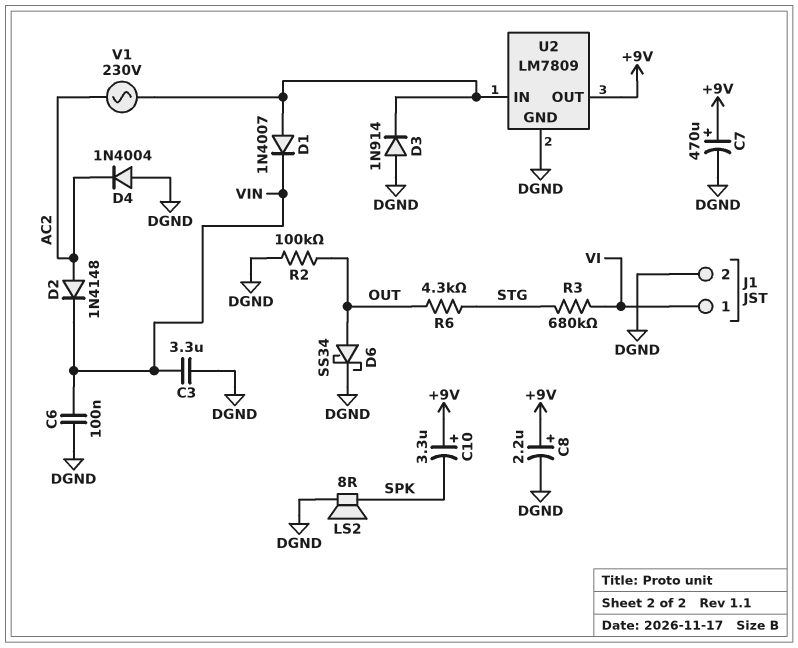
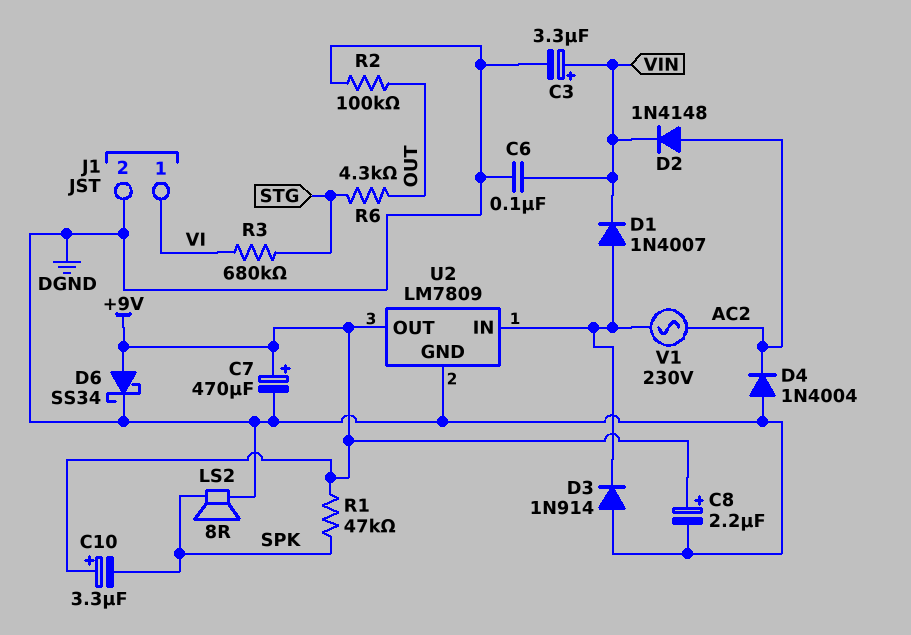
C3: 3.3uF (DGND, VIN) -> 3.3uF (plus VIN, minus DGND)
D6: schottky SS34 (A OUT, K DGND) -> schottky SS34 (A +9V, K DGND)
R1: none -> 47k (+9V, SPK)

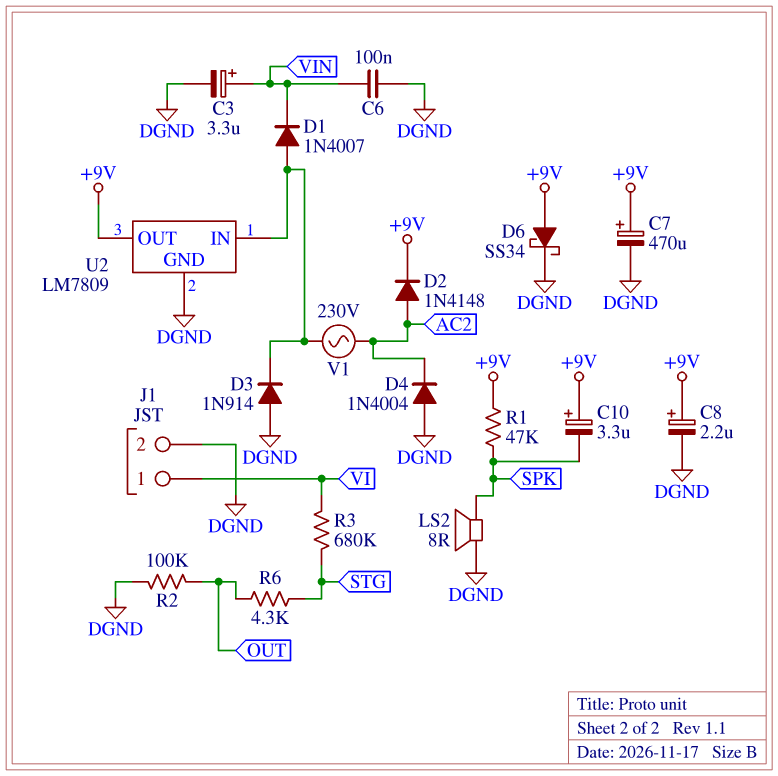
D2: diode 1N4148 (A AC2, K VIN) -> diode 1N4148 (A AC2, K +9V)

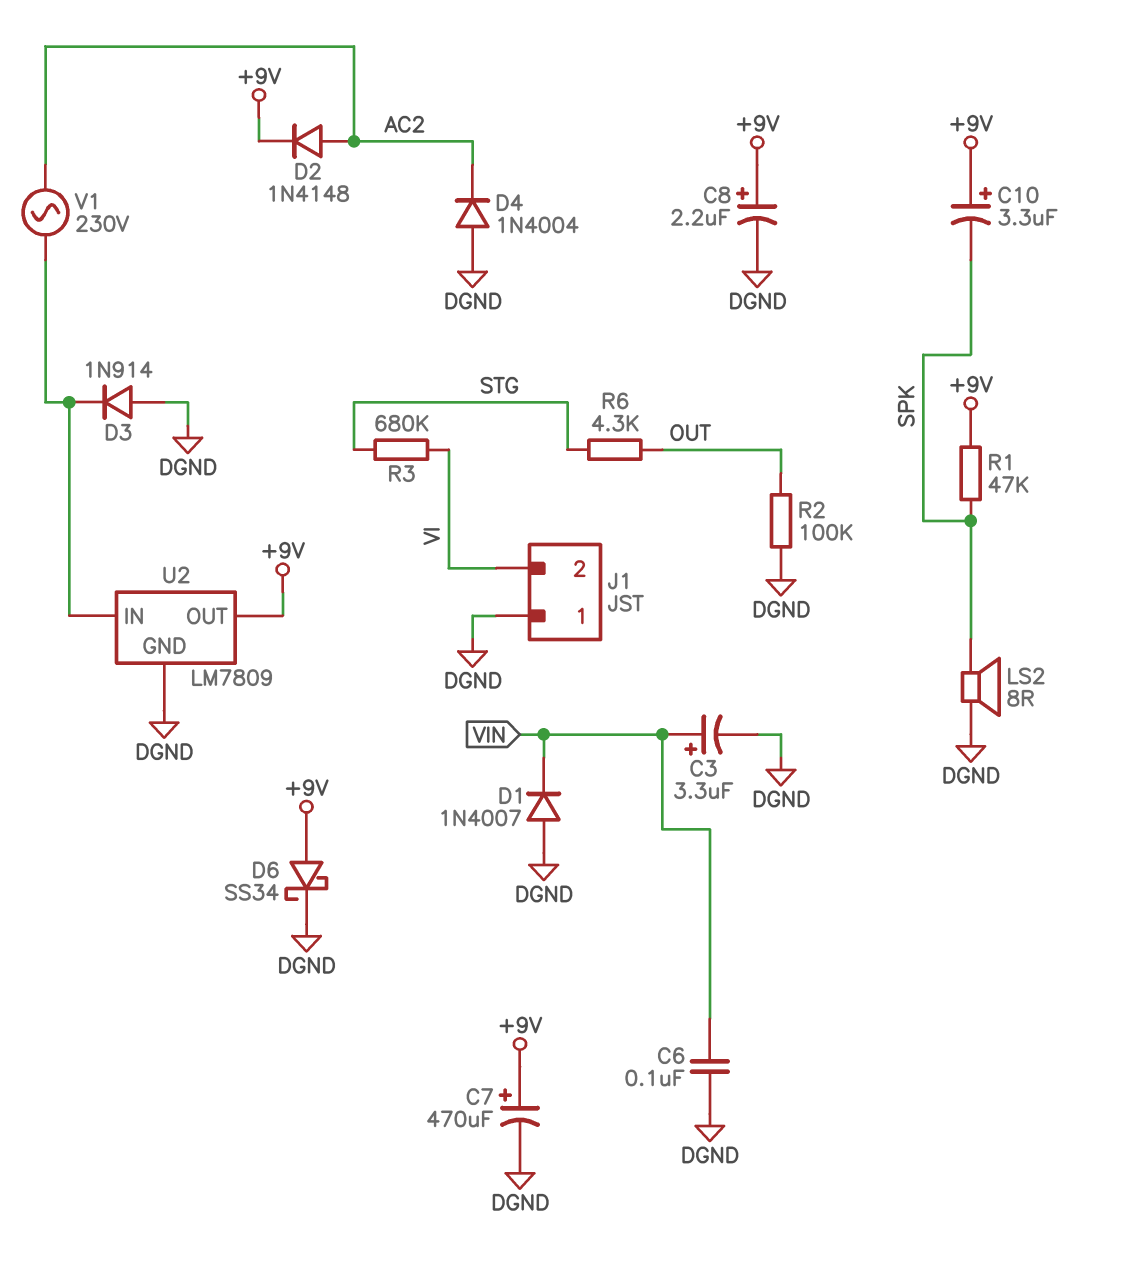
D1: diode 1N4007 (A U2/IN, K VIN) -> diode 1N4007 (A DGND, K VIN)
J1 pin 1: VI -> DGND
J1 pin 2: DGND -> VI

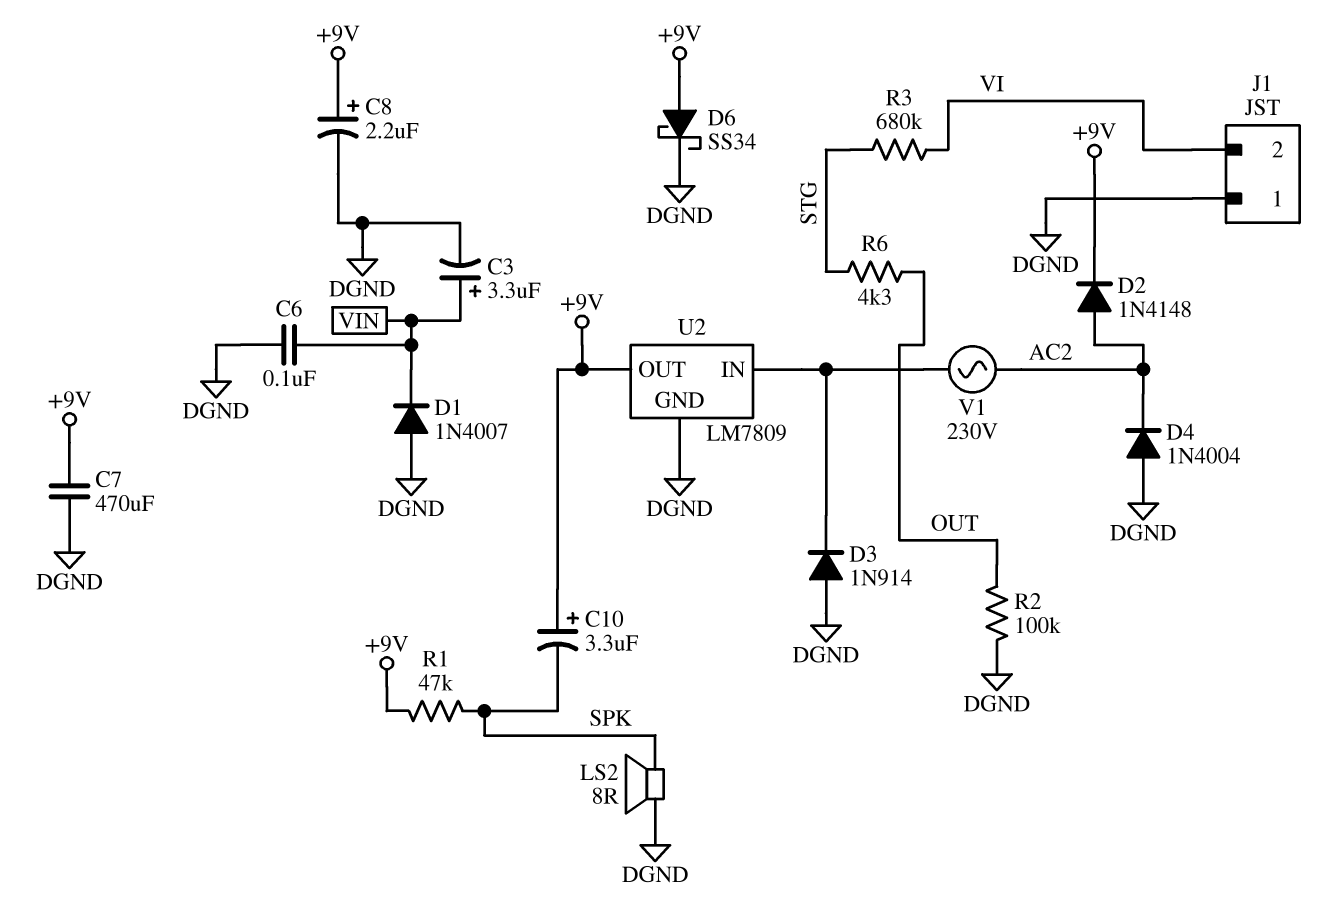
C7: 470uF (plus +9V, minus DGND) -> 470uF (+9V, DGND)

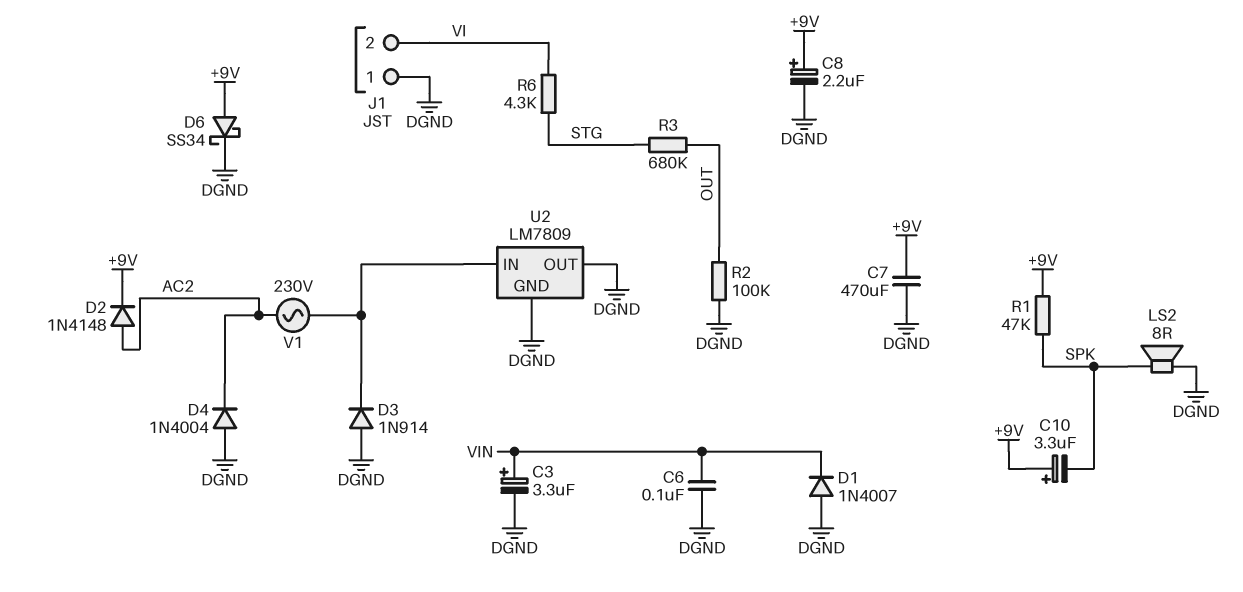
R3: 680k (STG, VI) -> 680k (OUT, STG)
R6: 4.3k (OUT, STG) -> 4.3k (STG, VI)
U2 pin OUT: +9V -> DGND

